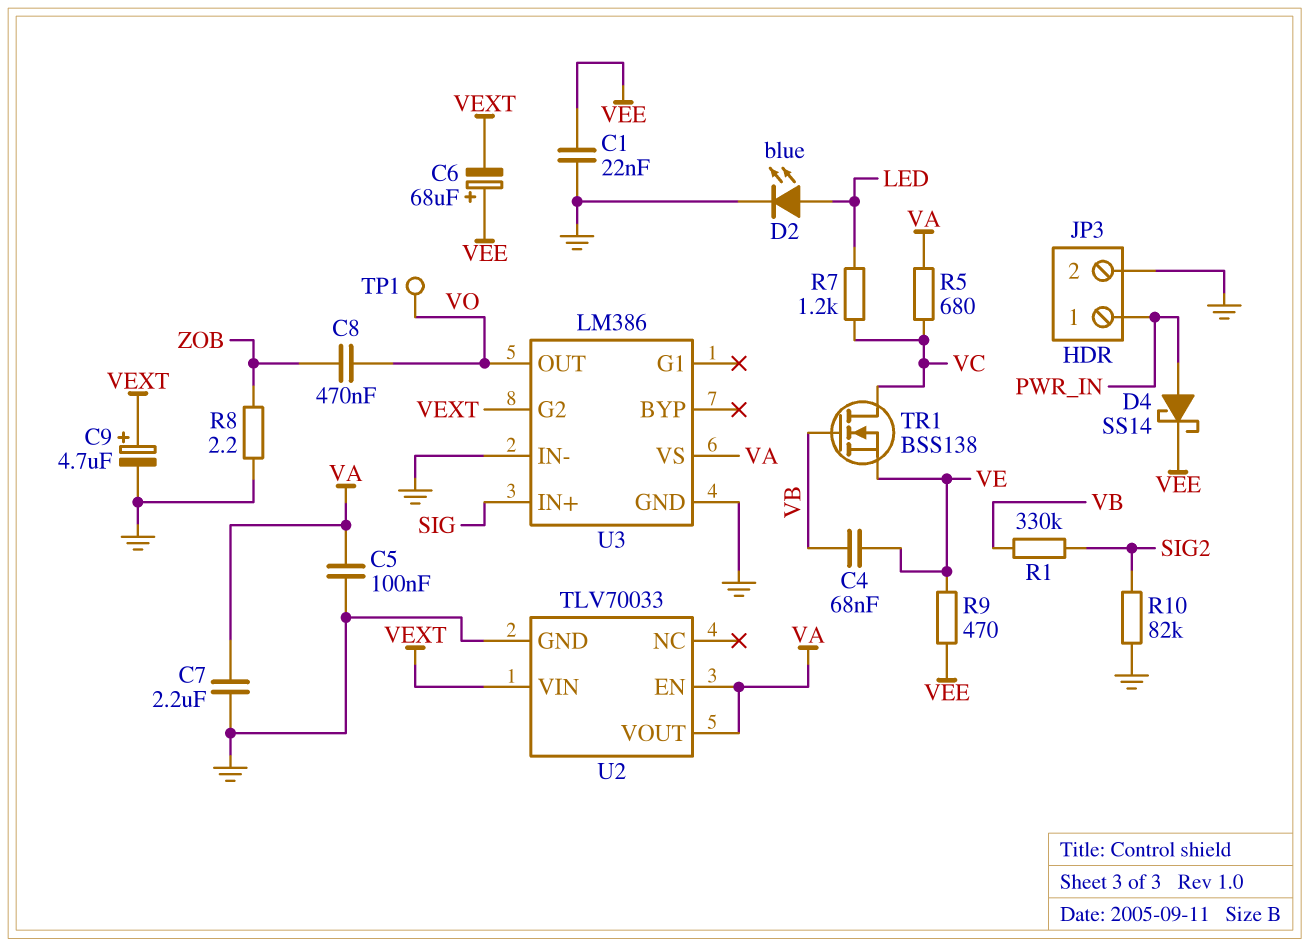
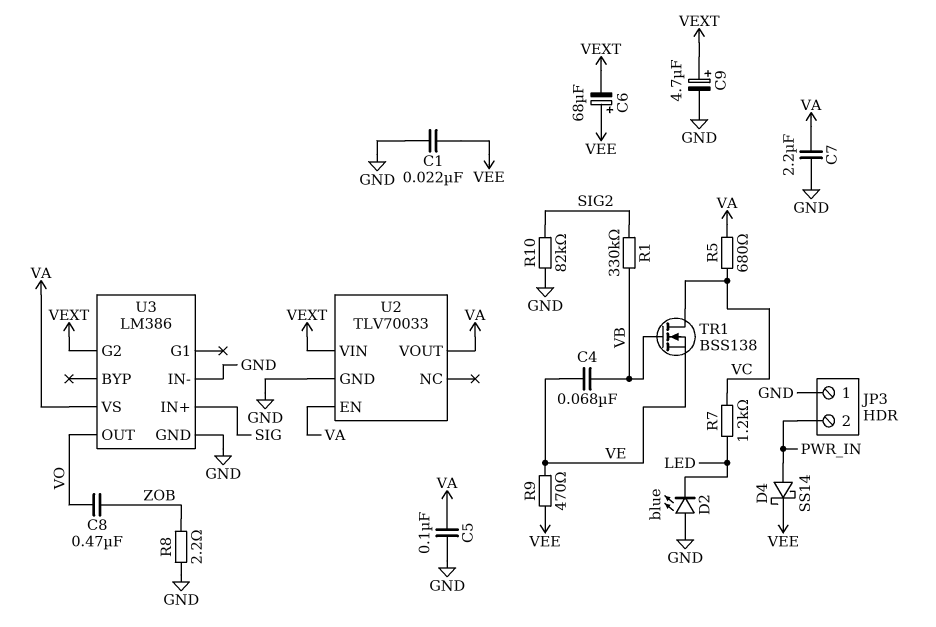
D2: LED blue (A LED, K GND) -> LED blue (A GND, K LED)
JP3 pin 1: PWR_IN -> GND
JP3 pin 2: GND -> PWR_IN
TP1: test point (VO) -> none

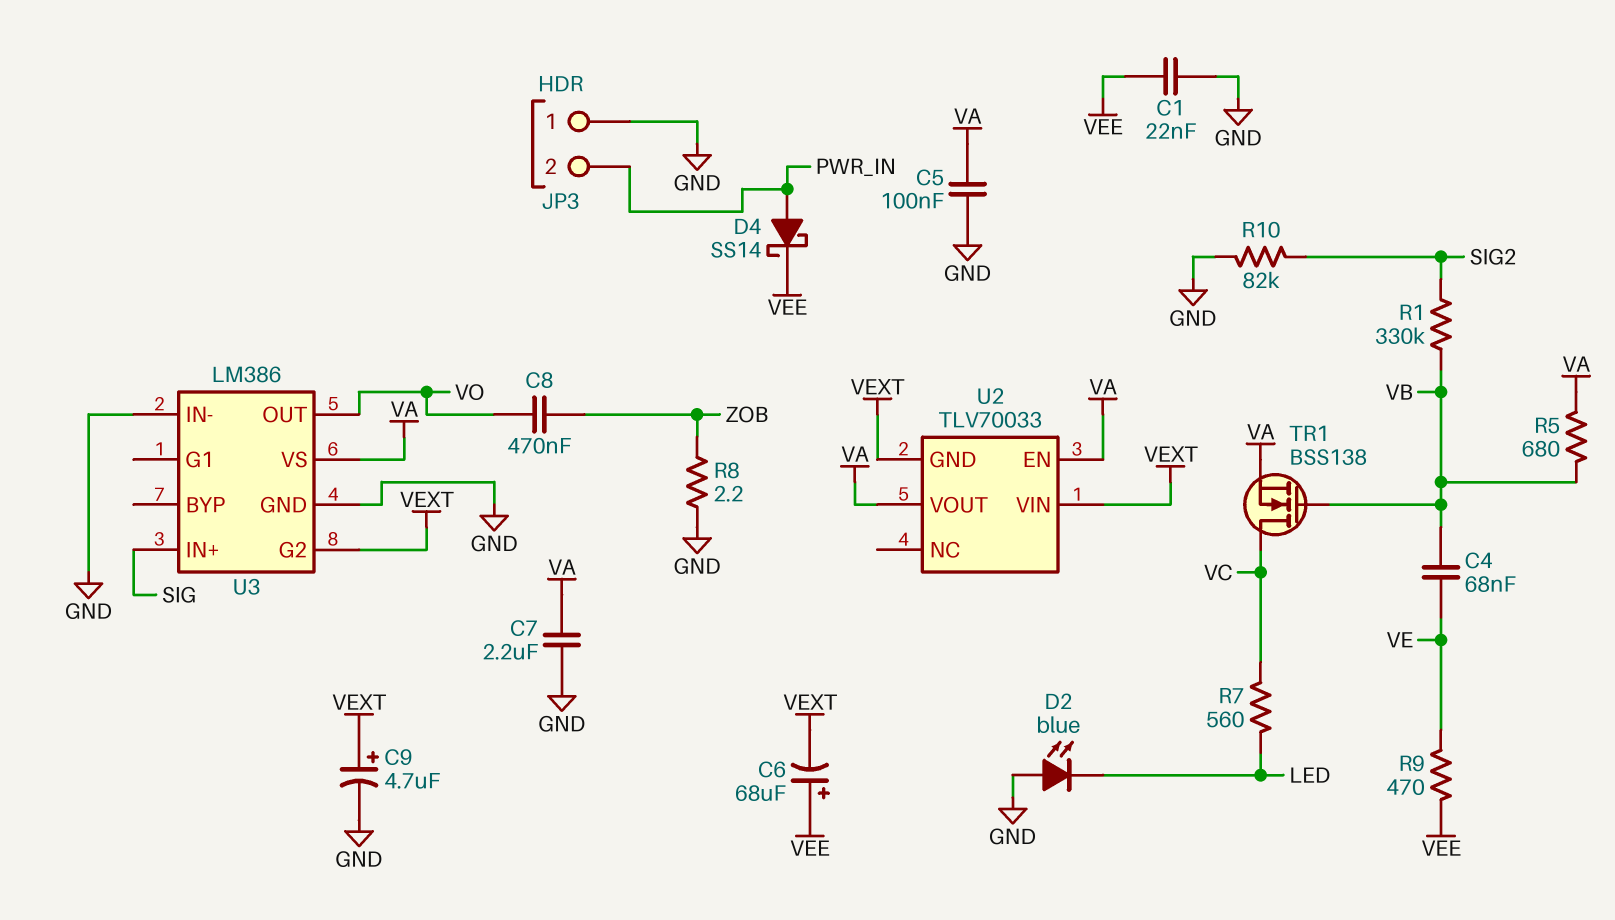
R5: 680 (VA, VC) -> 680 (VA, VB)
R7: 1.2k (LED, VC) -> 560 (LED, VC)
TR1: NMOS BSS138 (G VB, D VC, S VE) -> NMOS BSS138 (G VB, D VC, S VA)
U2 pin GND: GND -> VEXT

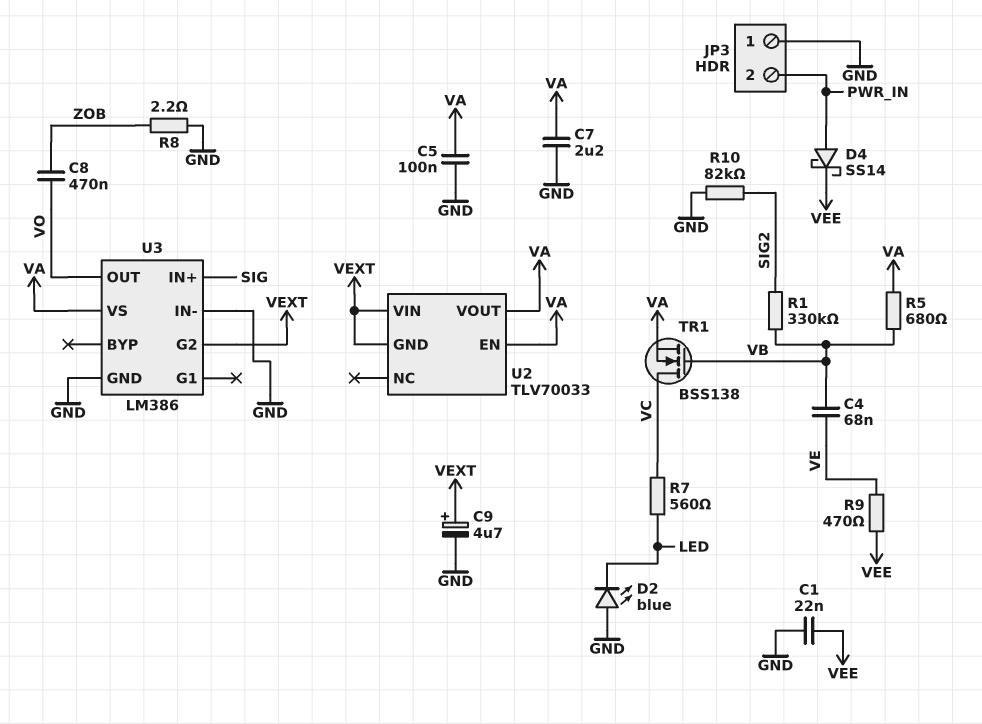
C6: 68uF (plus VEE, minus VEXT) -> none

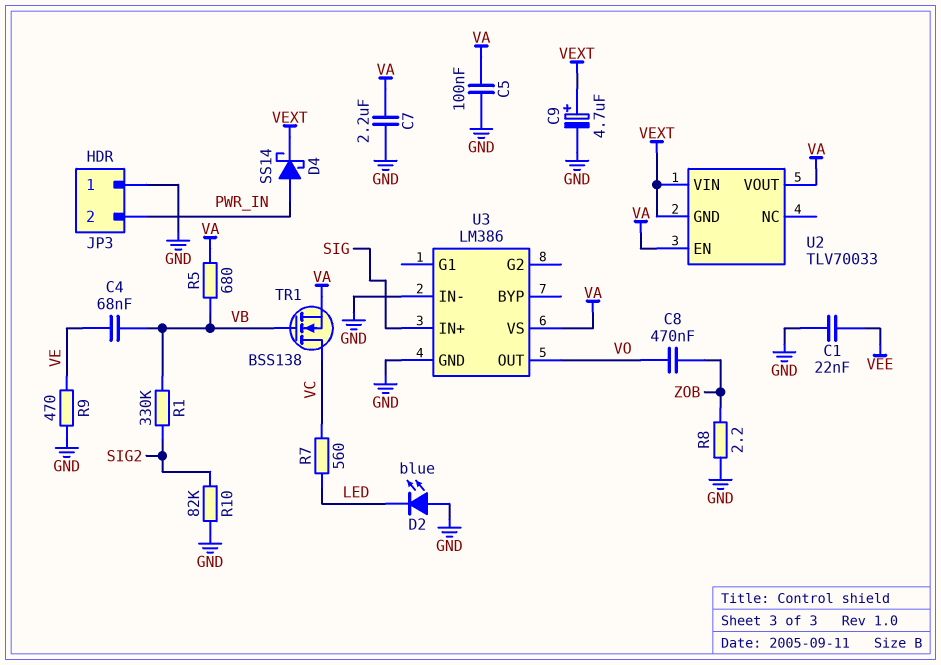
D4: schottky SS14 (A PWR_IN, K VEE) -> schottky SS14 (A PWR_IN, K VEXT)
R9: 470 (VE, VEE) -> 470 (GND, VE)
U3 pin G2: VEXT -> none

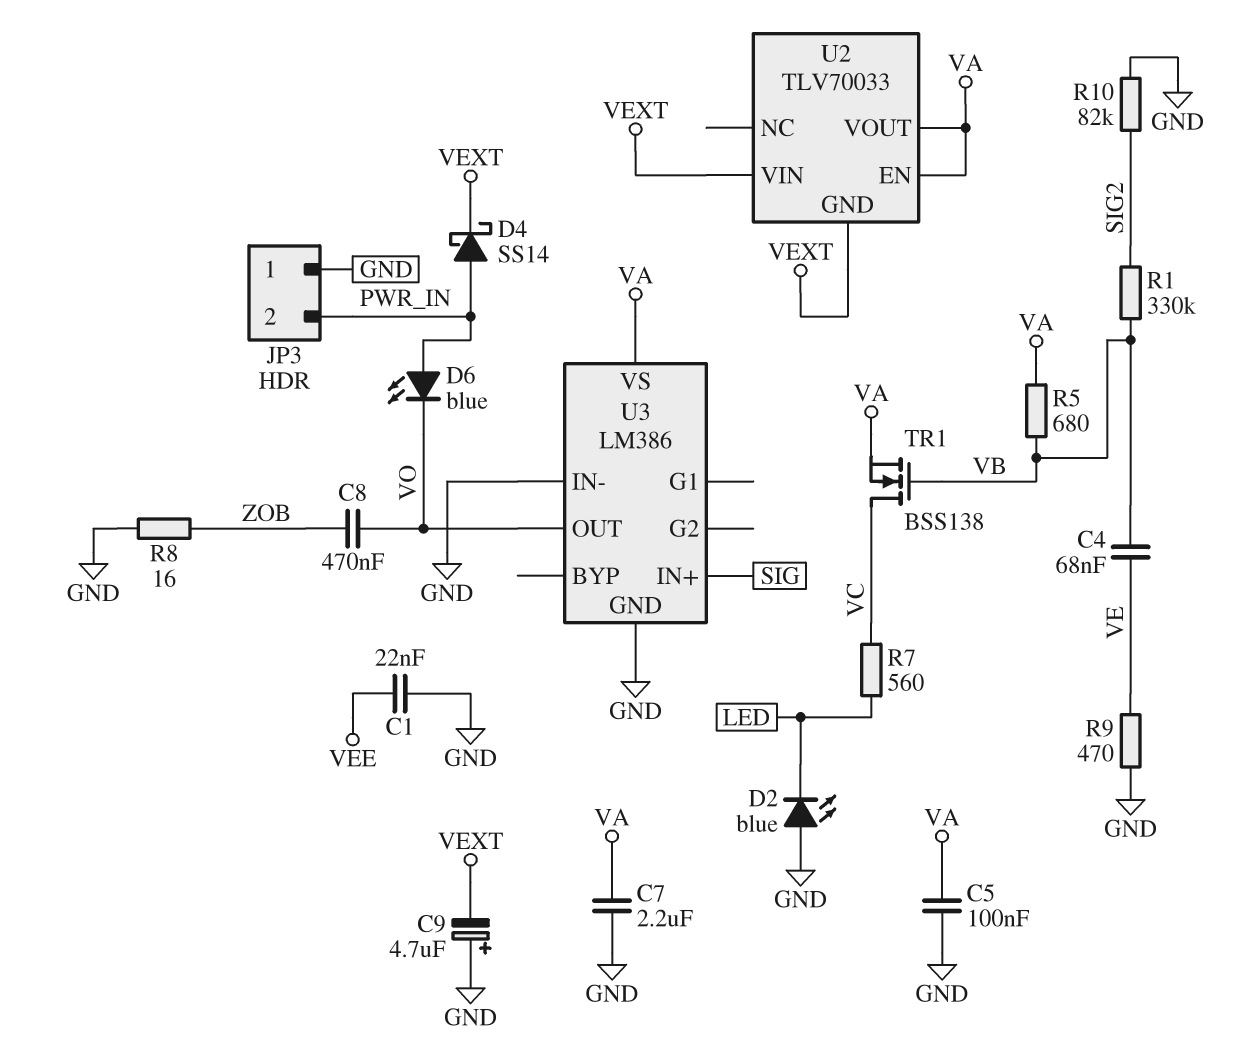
C9: 4.7uF (plus VEXT, minus GND) -> 4.7uF (plus GND, minus VEXT)
D6: none -> LED blue (A PWR_IN, K VO)
R8: 2.2 (GND, ZOB) -> 16 (GND, ZOB)

